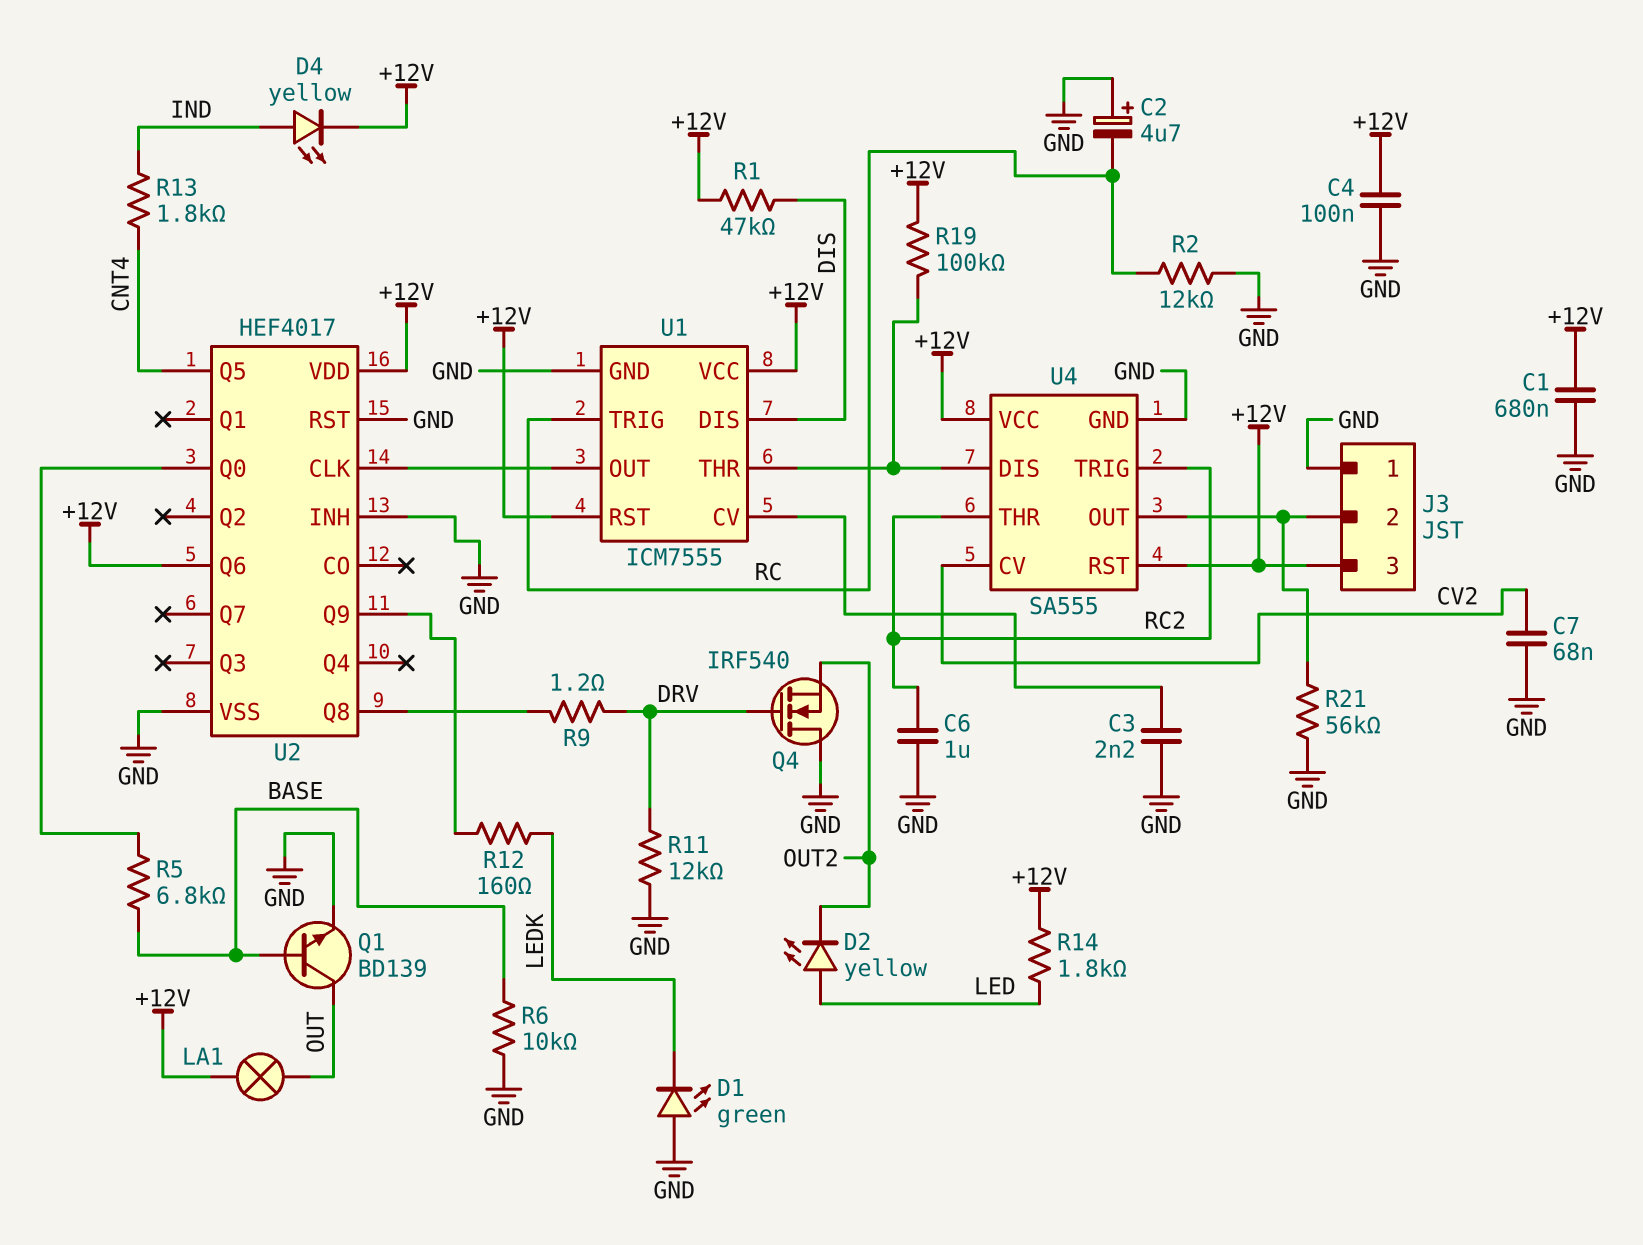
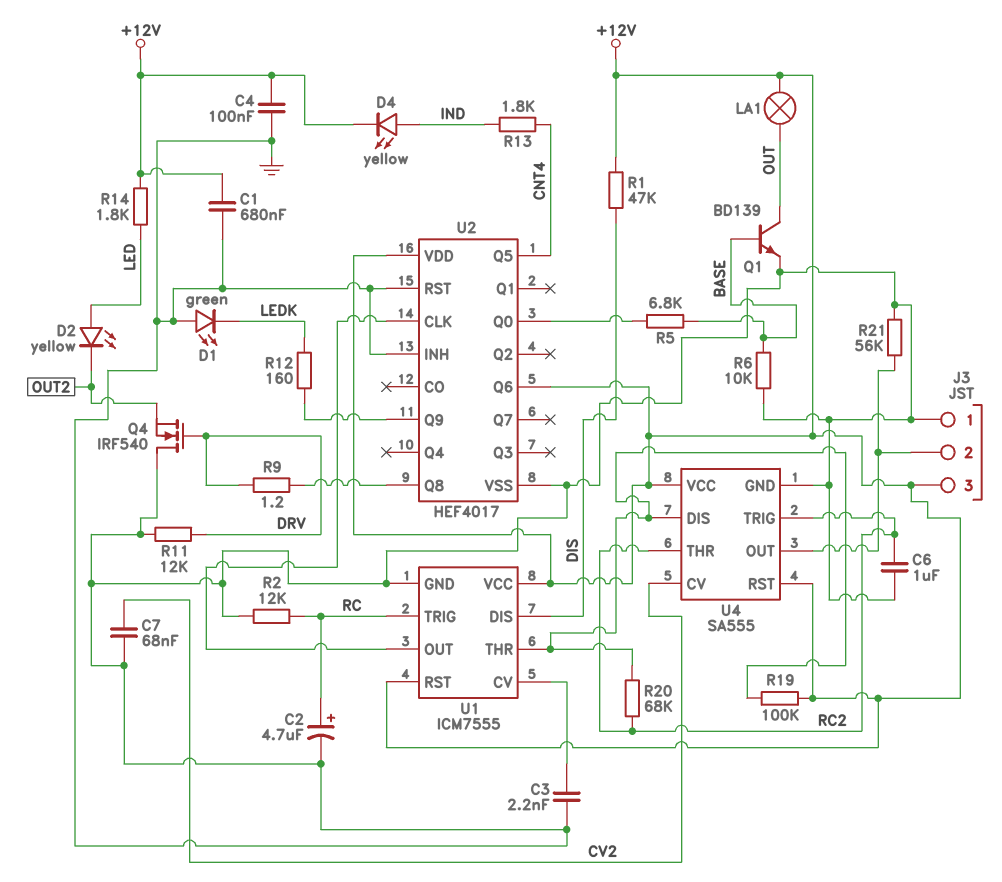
C2: 4.7uF (plus GND, minus RC) -> 4.7uF (plus RC, minus GND)
R20: none -> 68k (RC2, U1/THR)

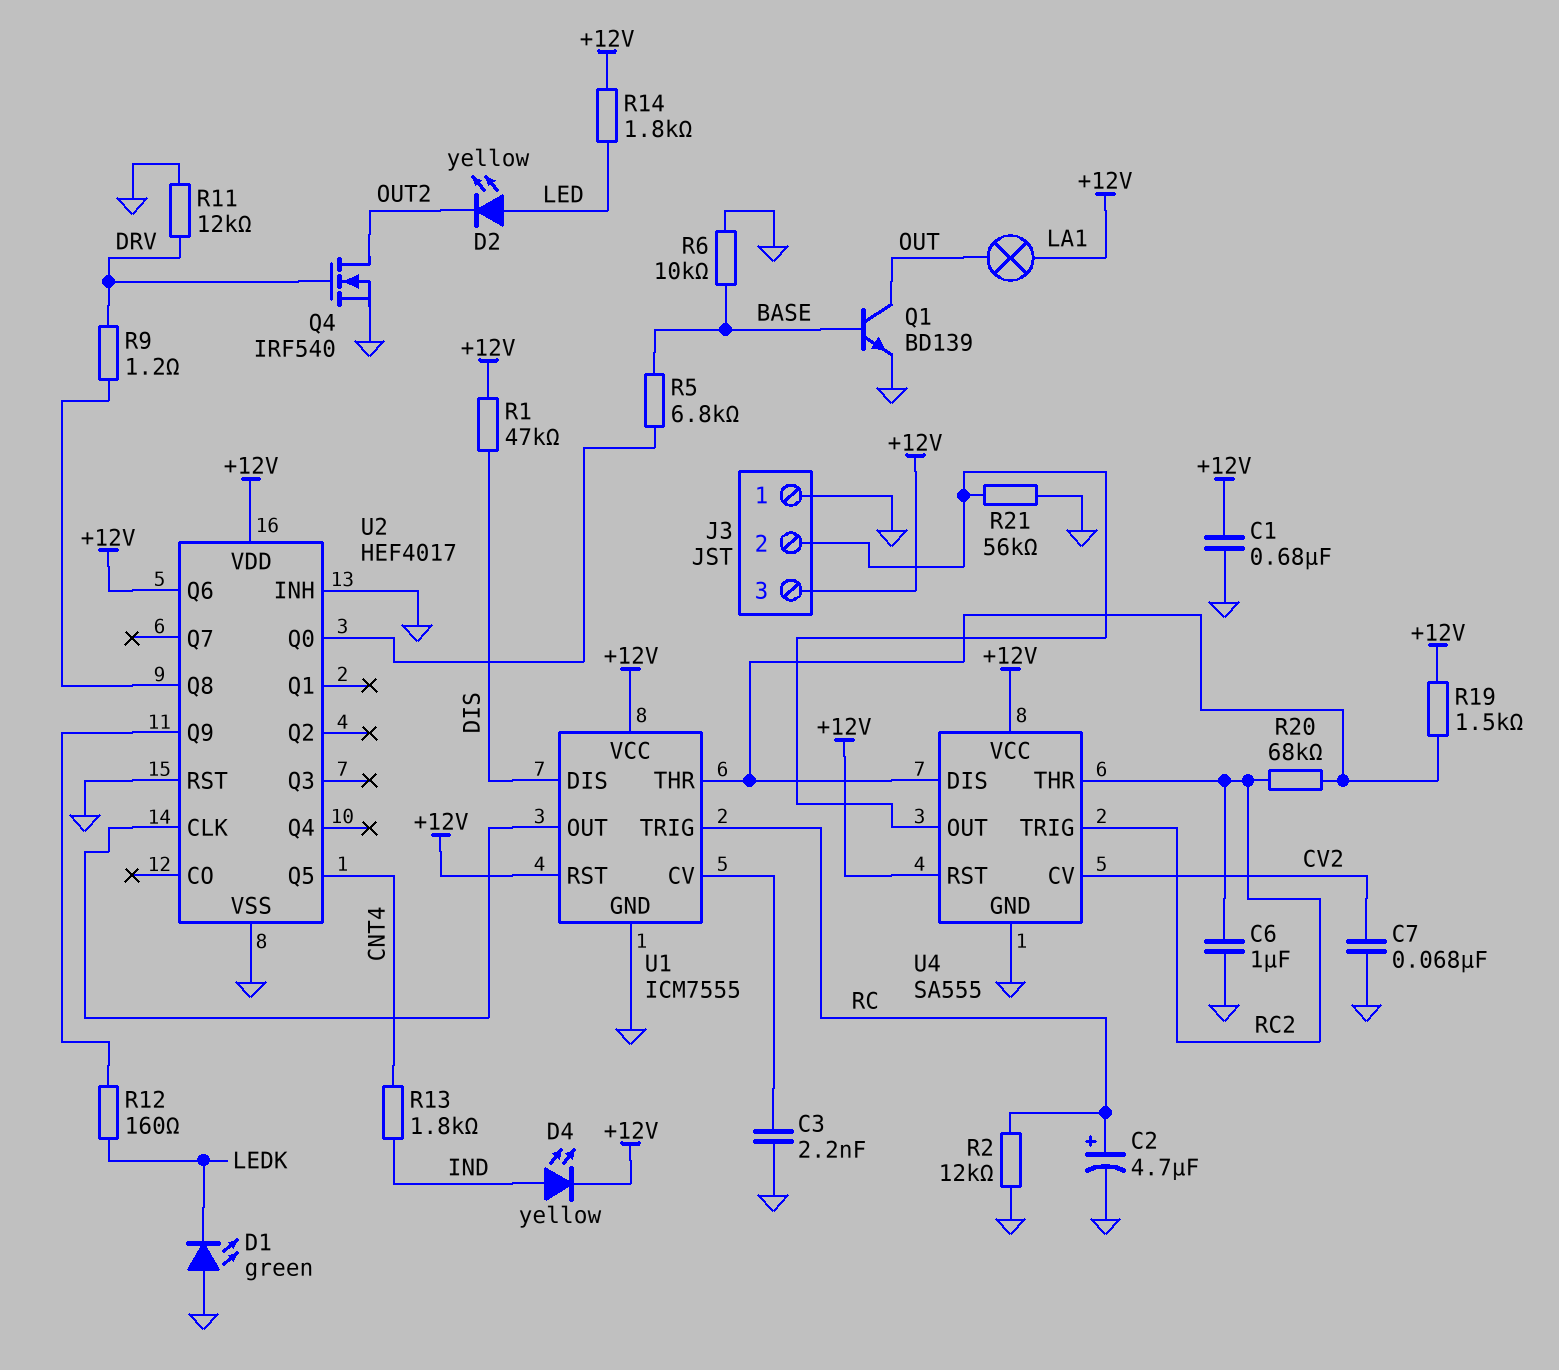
C4: 100nF (+12V, GND) -> none
Q4: NMOS IRF540 (G DRV, D GND, S OUT2) -> NMOS IRF540 (G DRV, D OUT2, S GND)
R19: 100k (+12V, U1/THR) -> 1.5k (+12V, U1/THR)

